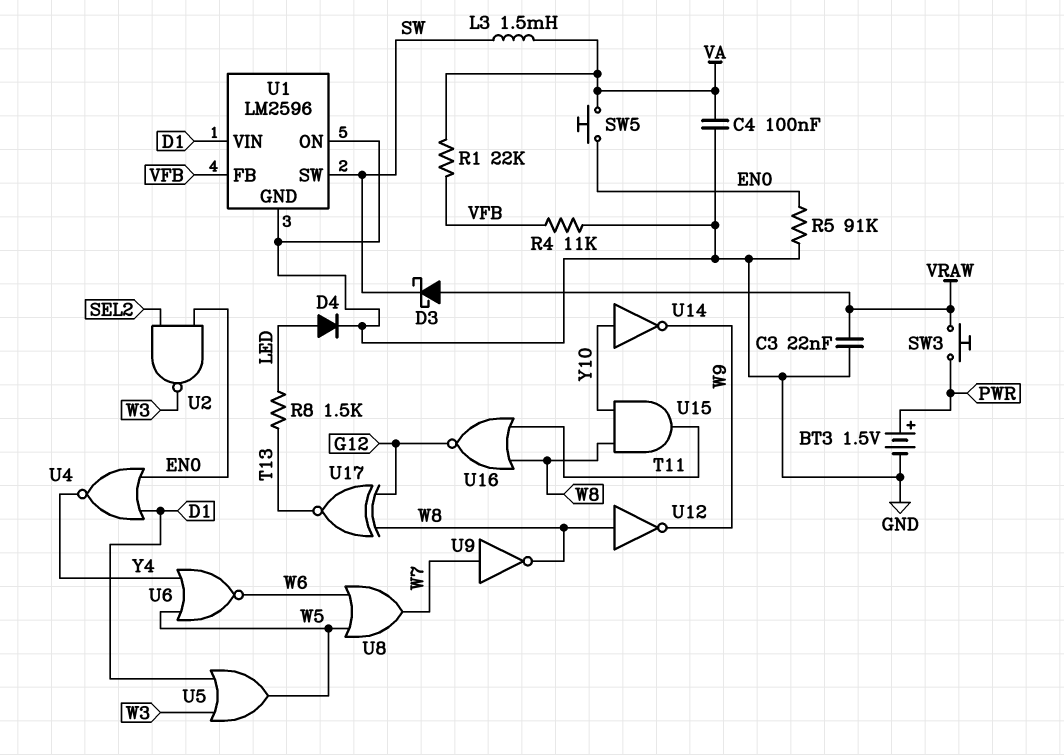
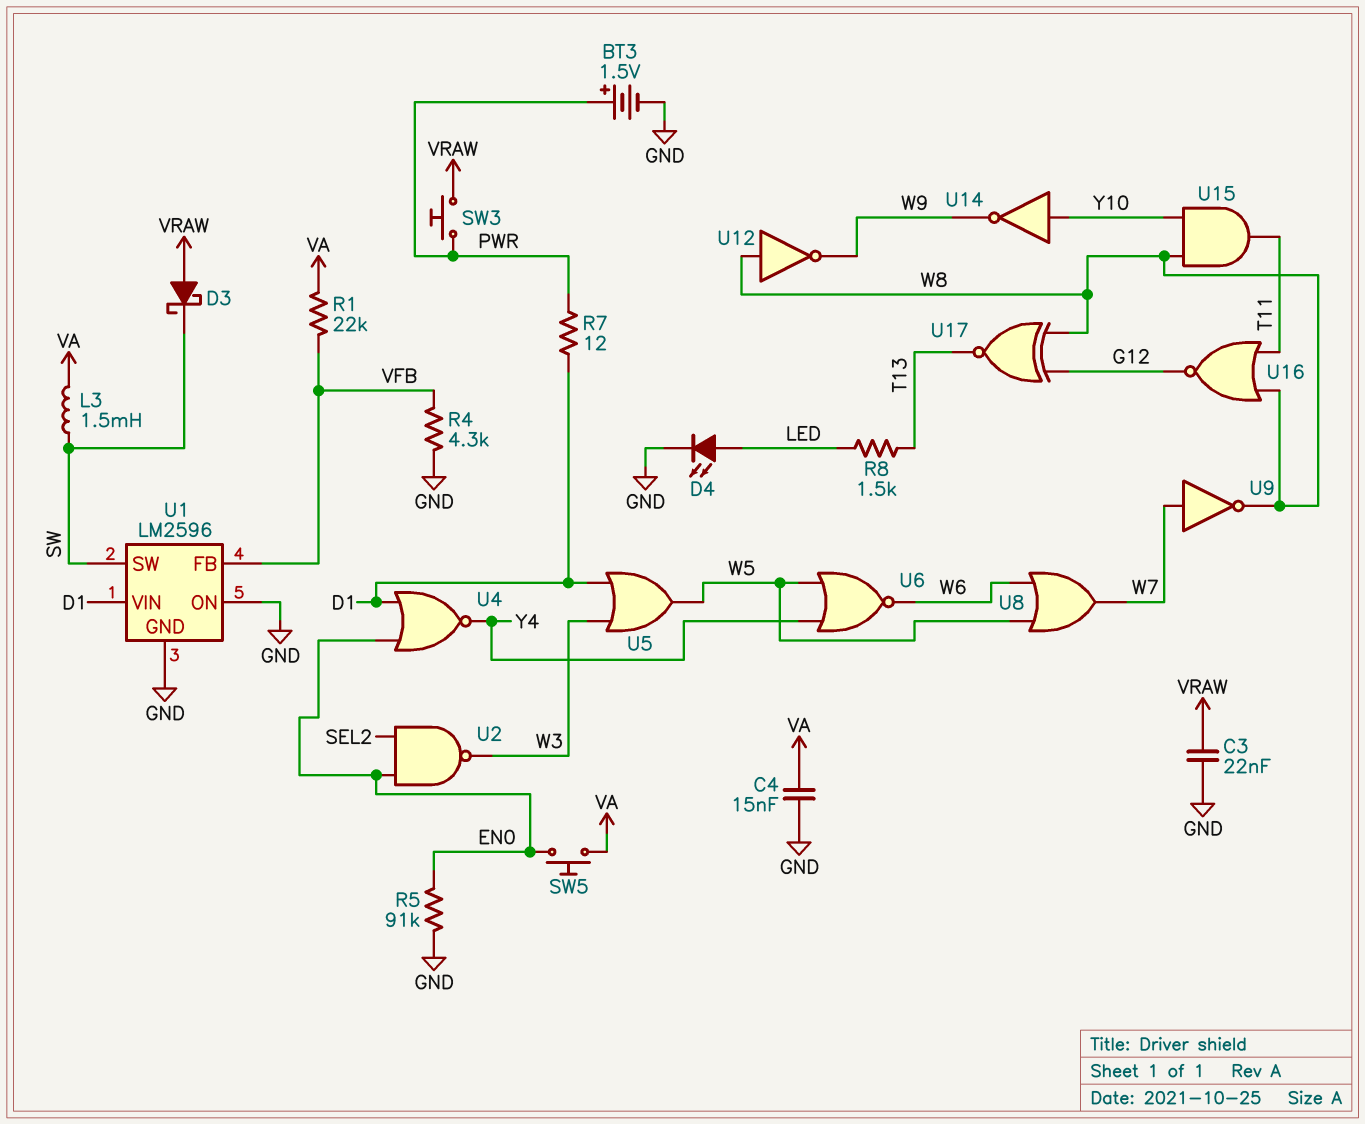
C4: 100nF (GND, VA) -> 15nF (GND, VA)
D4: diode (A LED, K GND) -> LED (A LED, K GND)
R4: 11k (GND, VFB) -> 4.3k (GND, VFB)
R7: none -> 12 (D1, PWR)

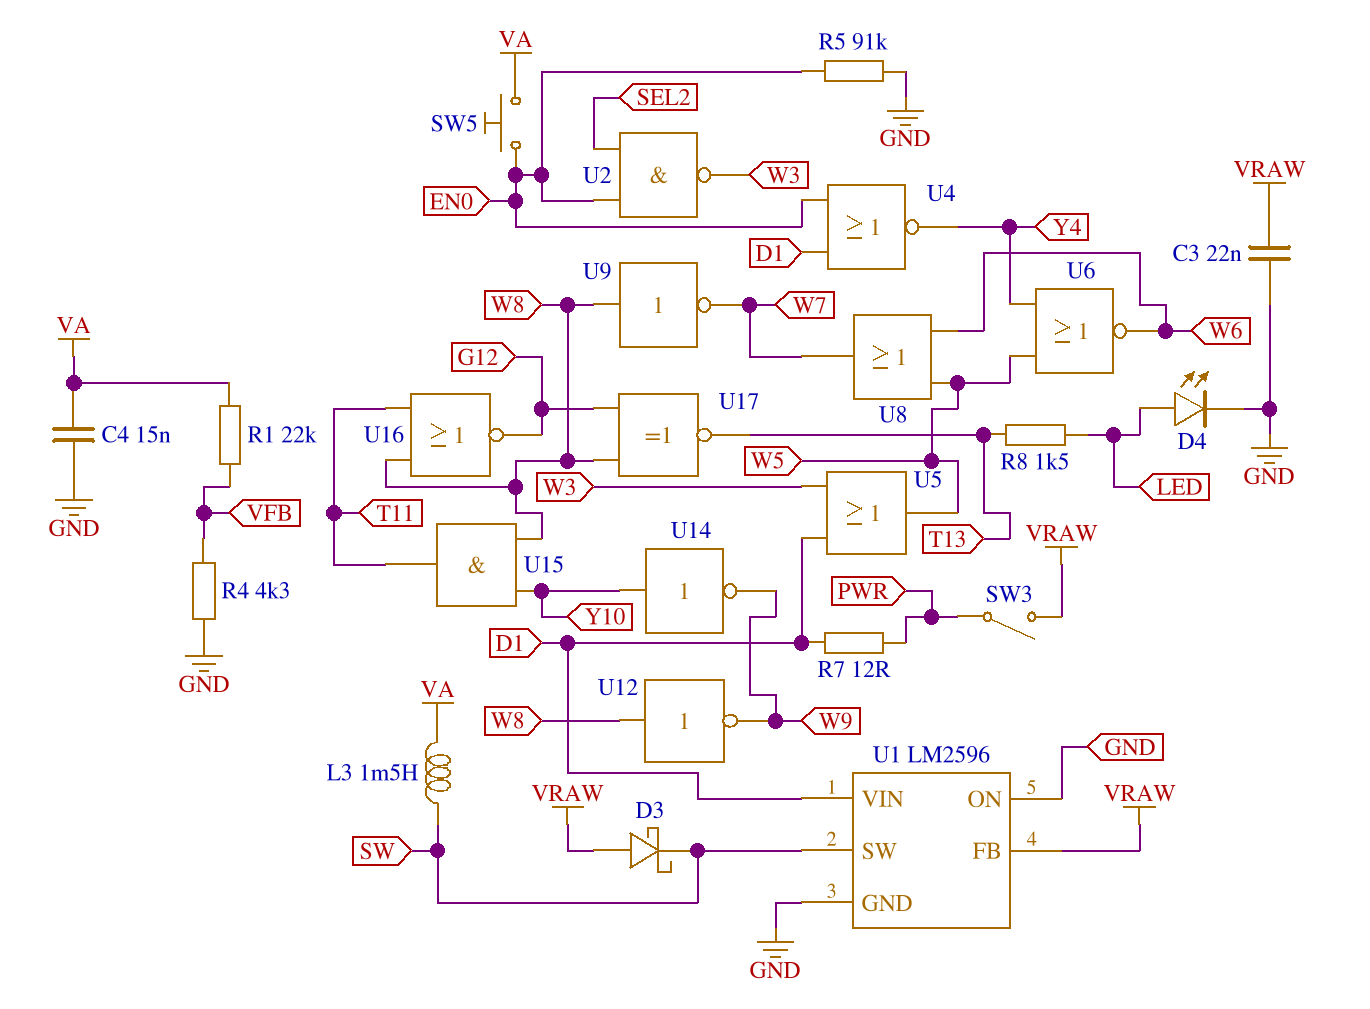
BT3: 1.5V (plus PWR, minus GND) -> none
SW3: button (PWR, VRAW) -> switch (PWR, VRAW)
U1 pin FB: VFB -> VRAW
U9: NOT (in W7, out W8) -> NOT (in W8, out W7)

